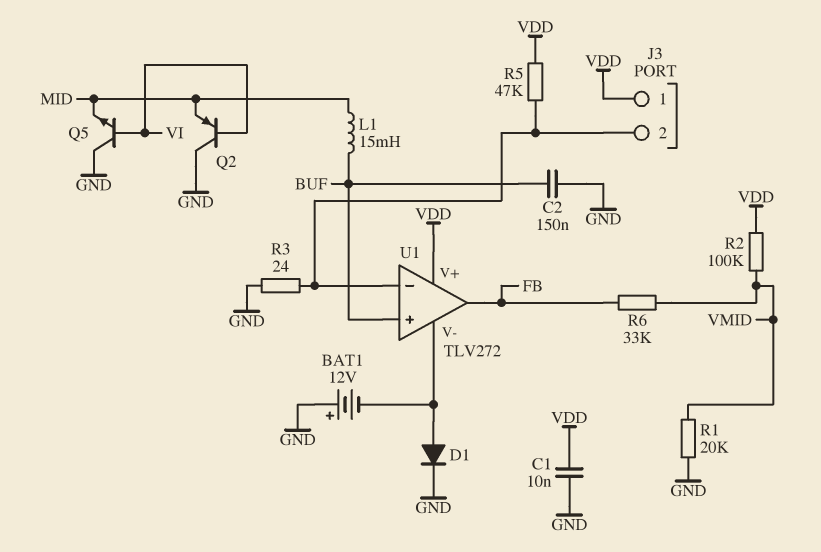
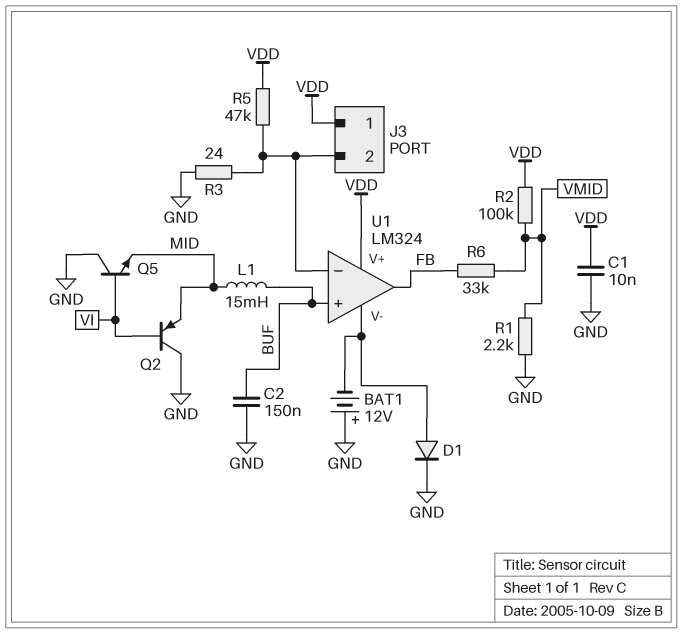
R1: 20k (GND, VMID) -> 2.2k (GND, VMID)
U1: TLV272 -> LM324

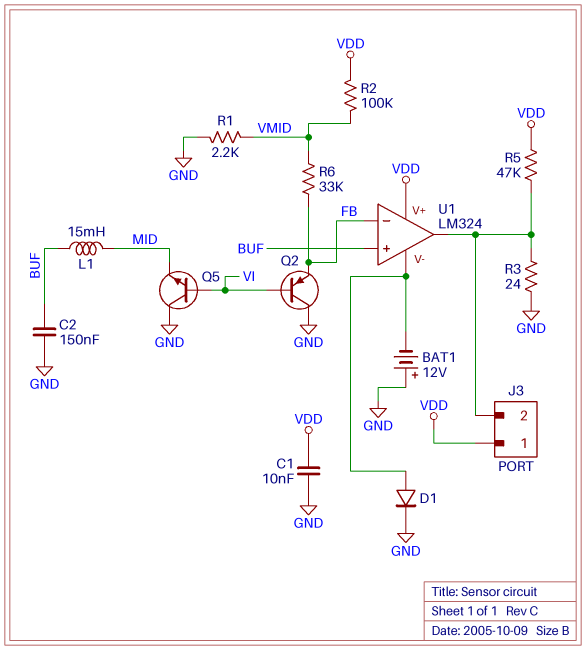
Q2: PNP (B VI, C GND, E MID) -> PNP (B VI, C GND, E FB)
U1 pin in-: J3/2 -> FB
U1 pin out: FB -> J3/2

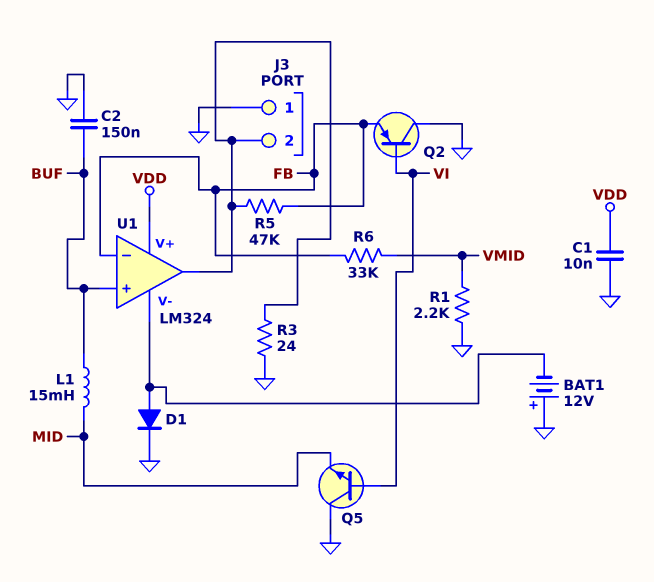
J3 pin 1: VDD -> GND
R2: 100k (VDD, VMID) -> none
R5: 47k (J3/2, VDD) -> 47k (FB, J3/2)

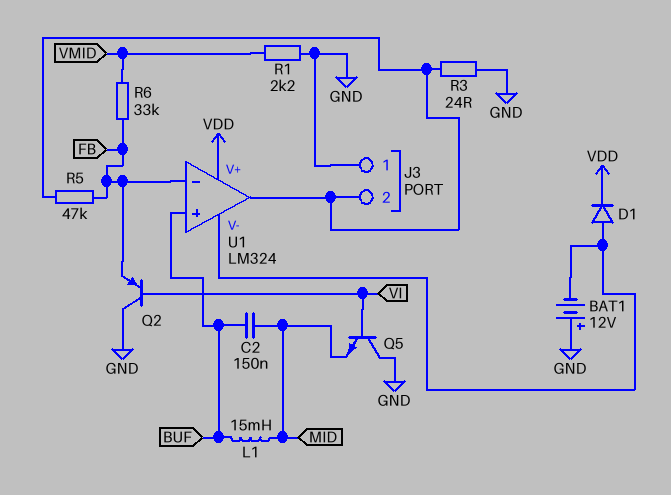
C1: 10nF (GND, VDD) -> none
C2: 150nF (BUF, GND) -> 150nF (BUF, MID)
D1: diode (A U1/V-, K GND) -> diode (A U1/V-, K VDD)

